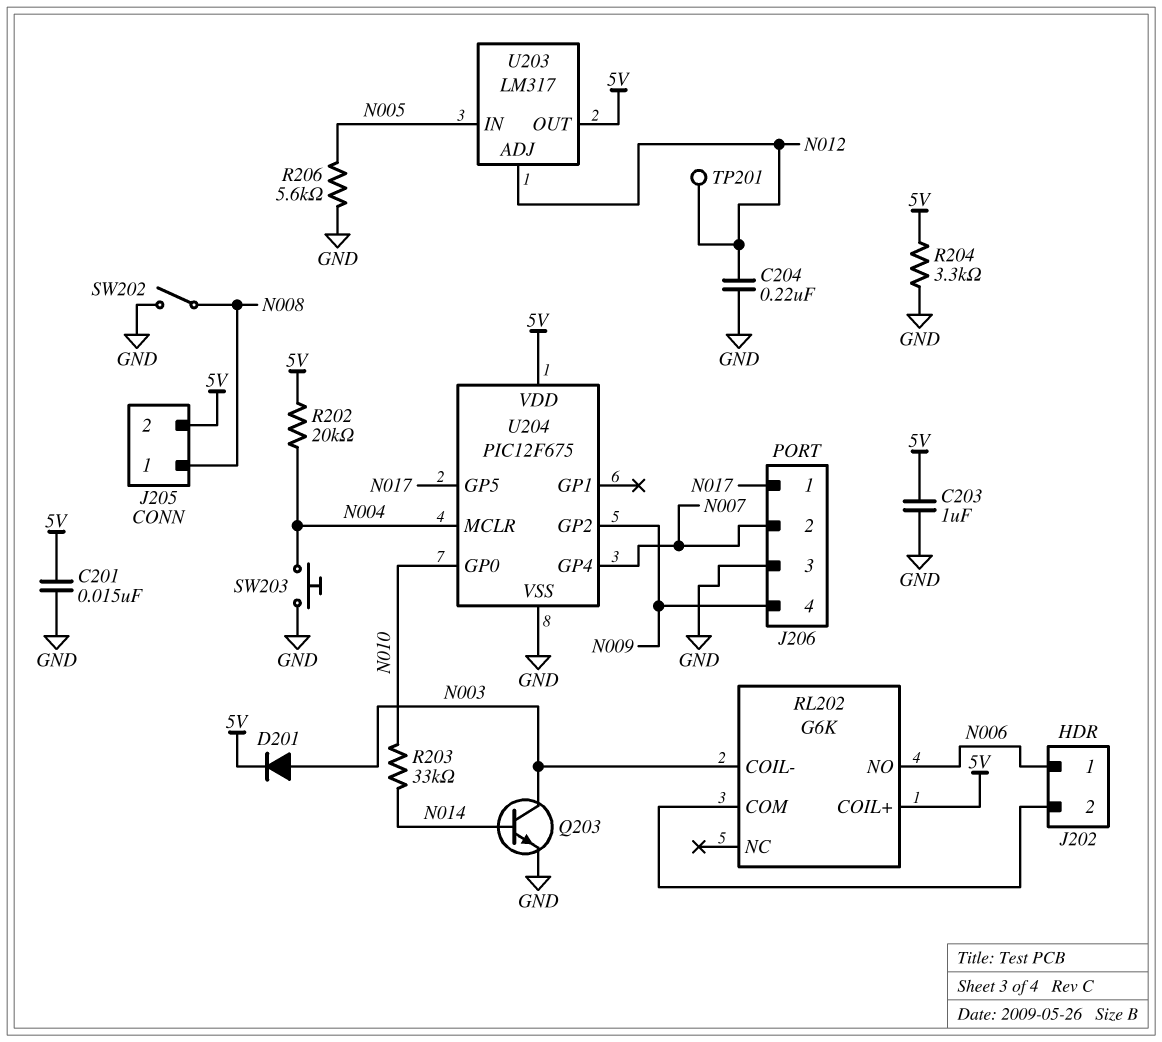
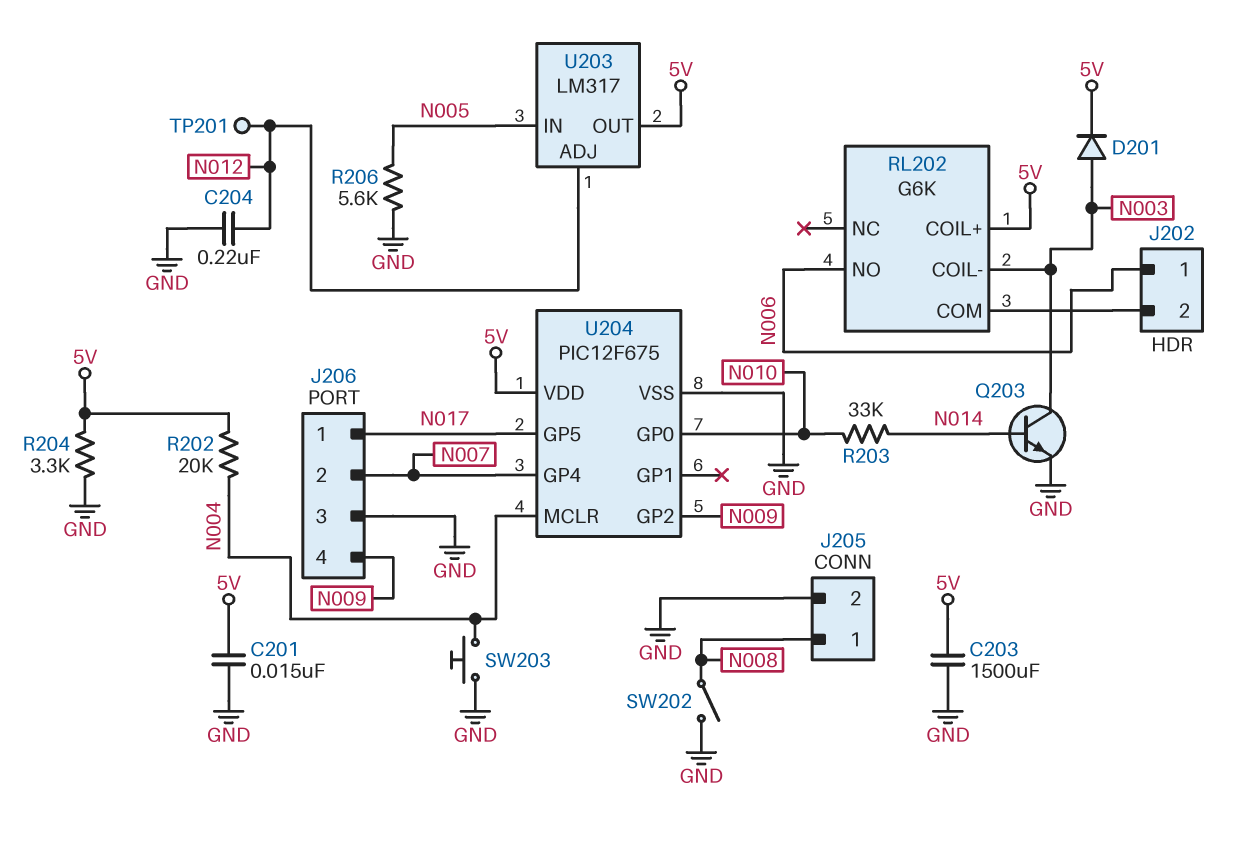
C203: 1uF (5V, GND) -> 1500uF (5V, GND)
J205 pin 2: 5V -> GND

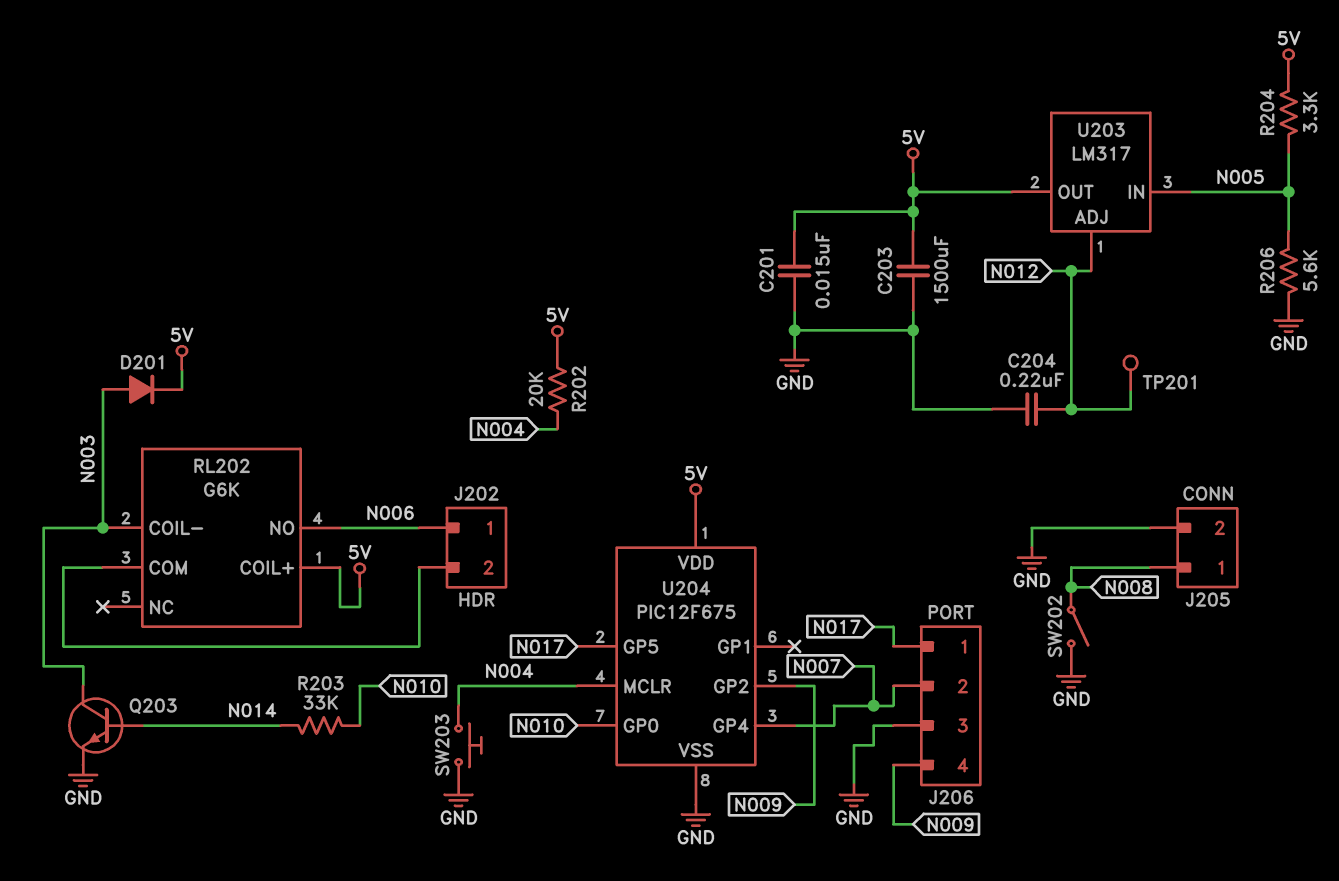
R204: 3.3k (5V, GND) -> 3.3k (5V, N005)

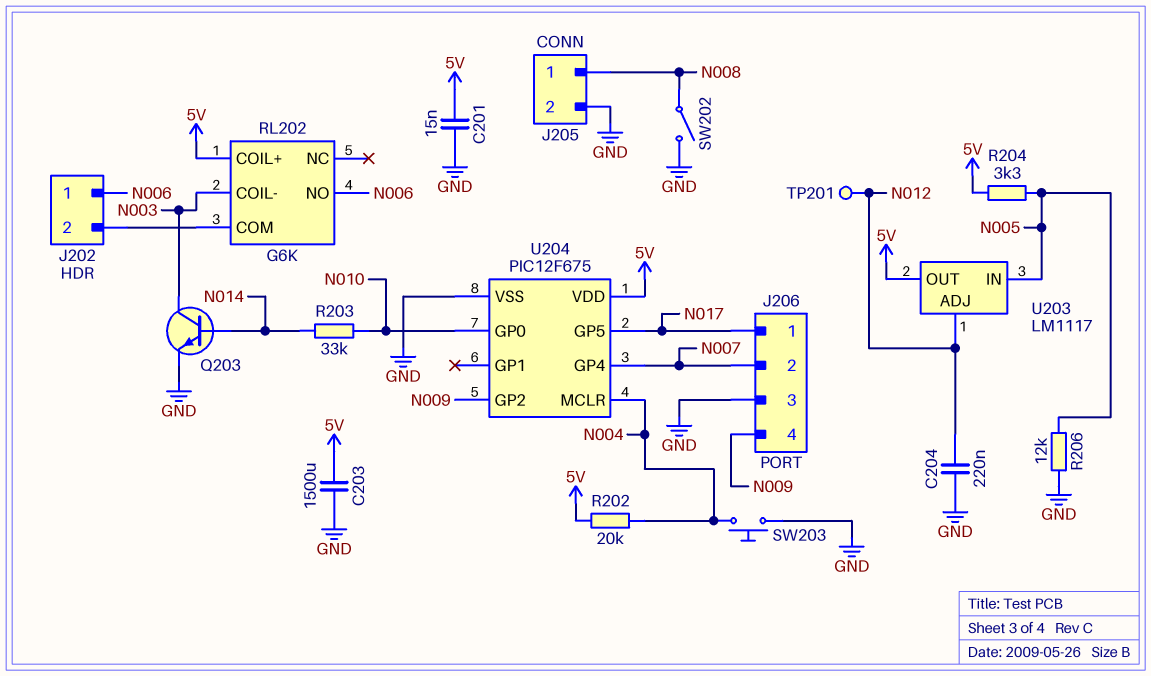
D201: diode (A N003, K 5V) -> none
R206: 5.6k (GND, N005) -> 12k (GND, N005)
U203: LM317 -> LM1117

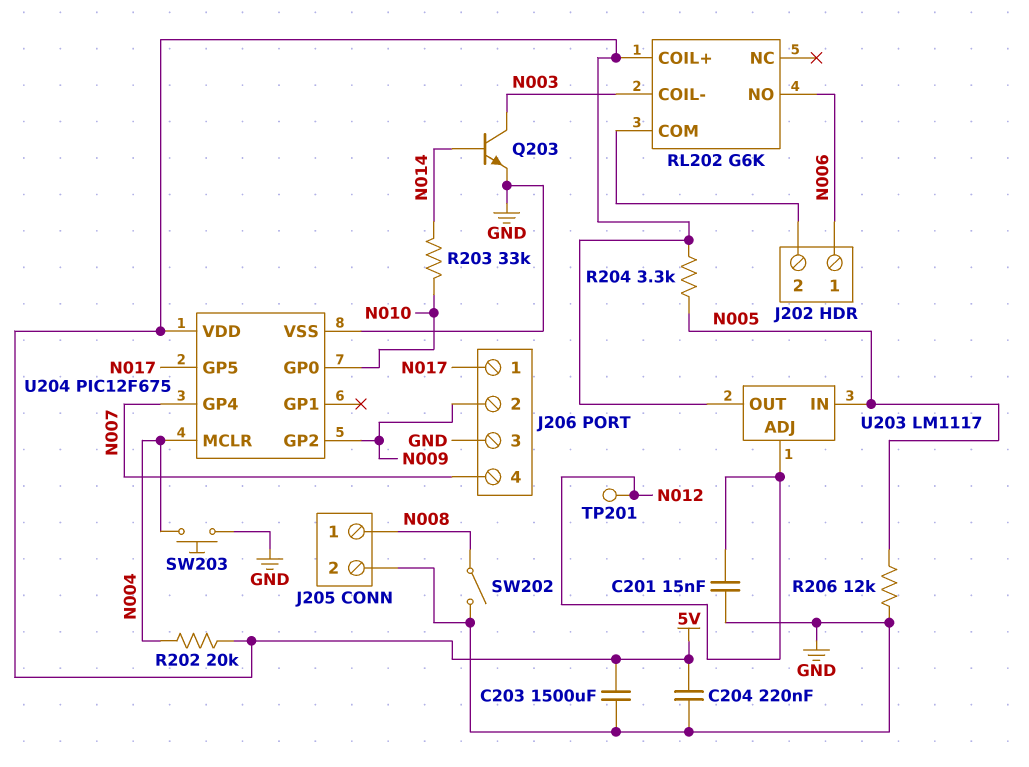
C201: 15nF (5V, GND) -> 15nF (GND, N012)
C204: 220nF (GND, N012) -> 220nF (5V, GND)
J206 pin 2: N007 -> N009
J206 pin 4: N009 -> N007

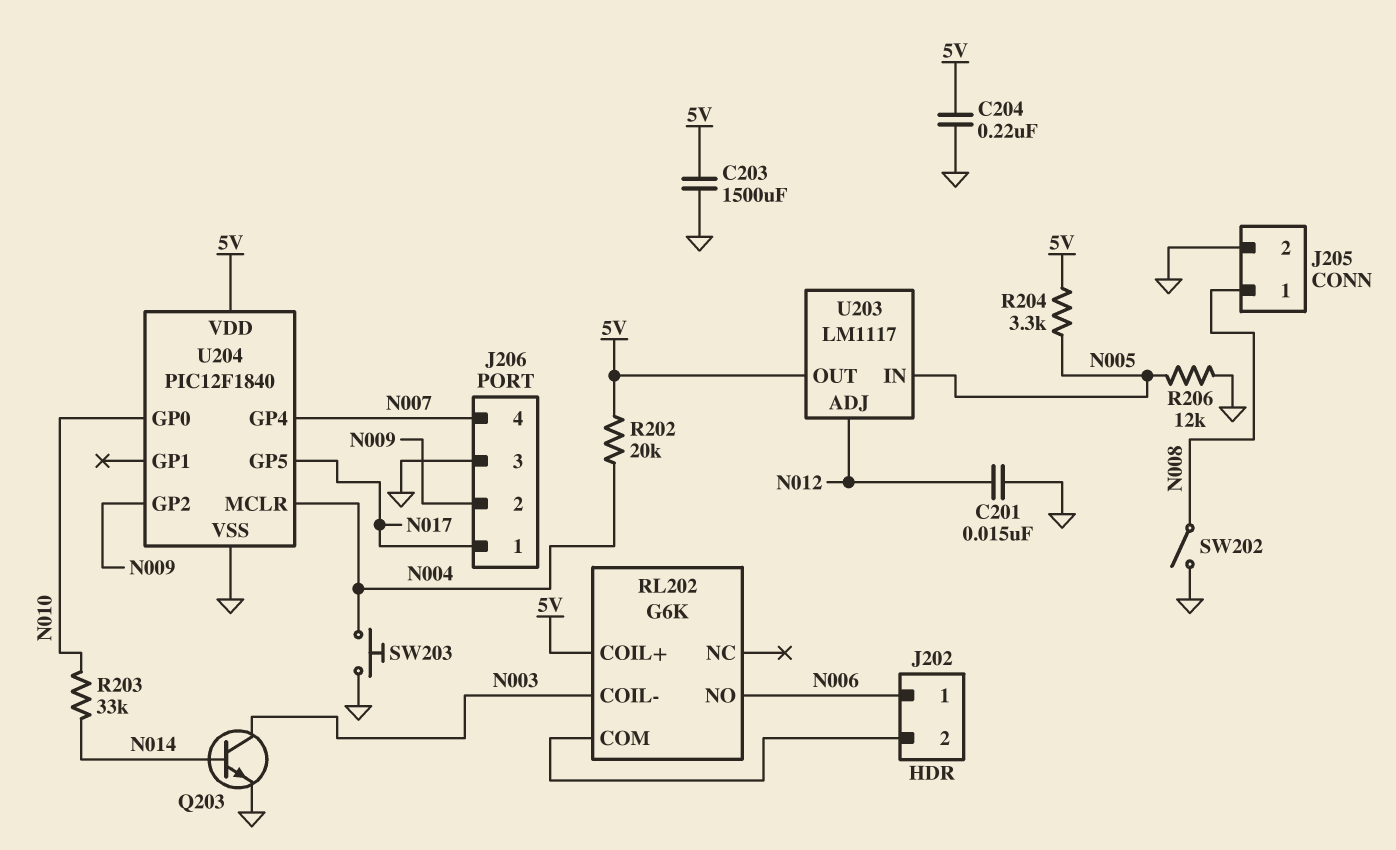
TP201: test point (N012) -> none
U204: PIC12F675 -> PIC12F1840

